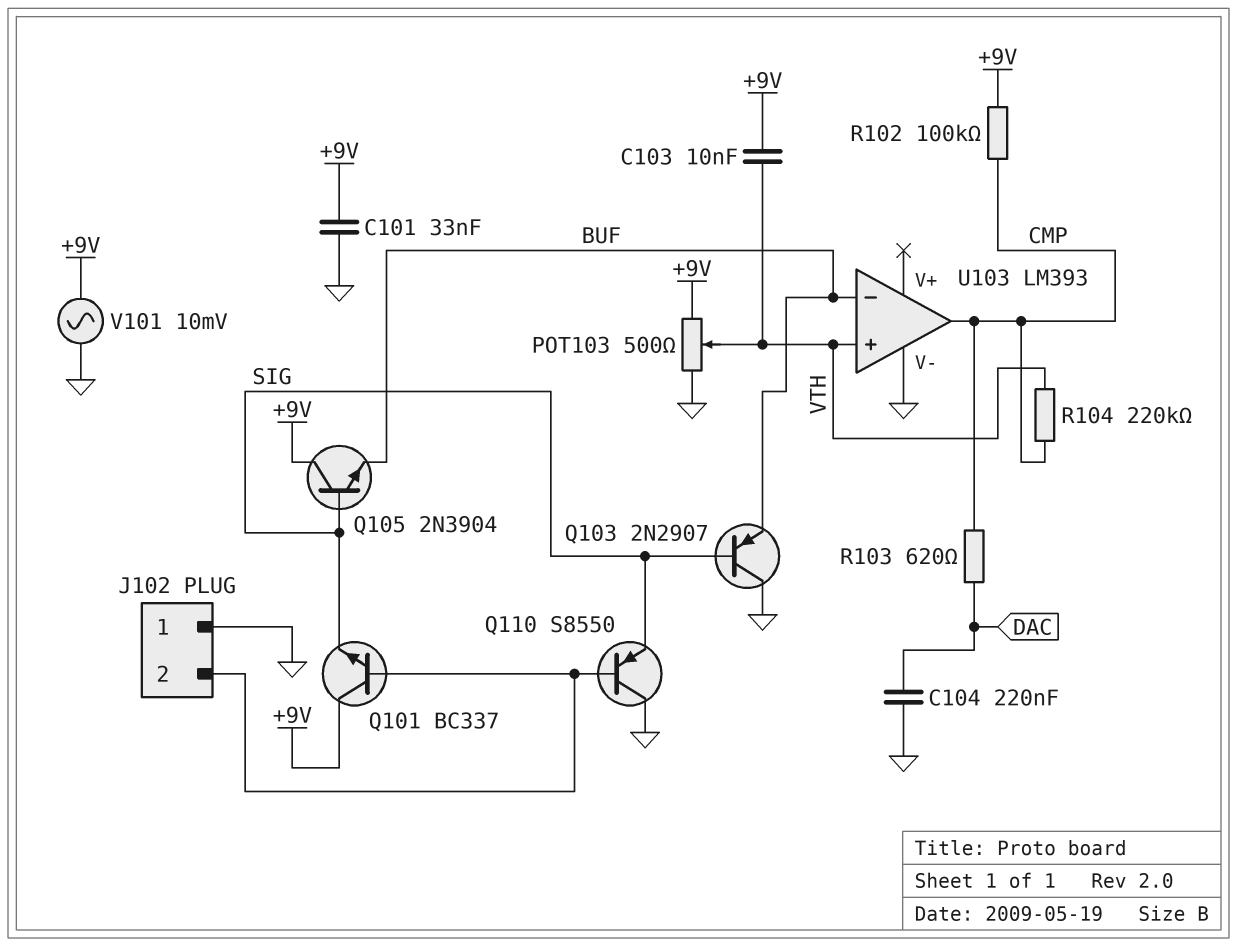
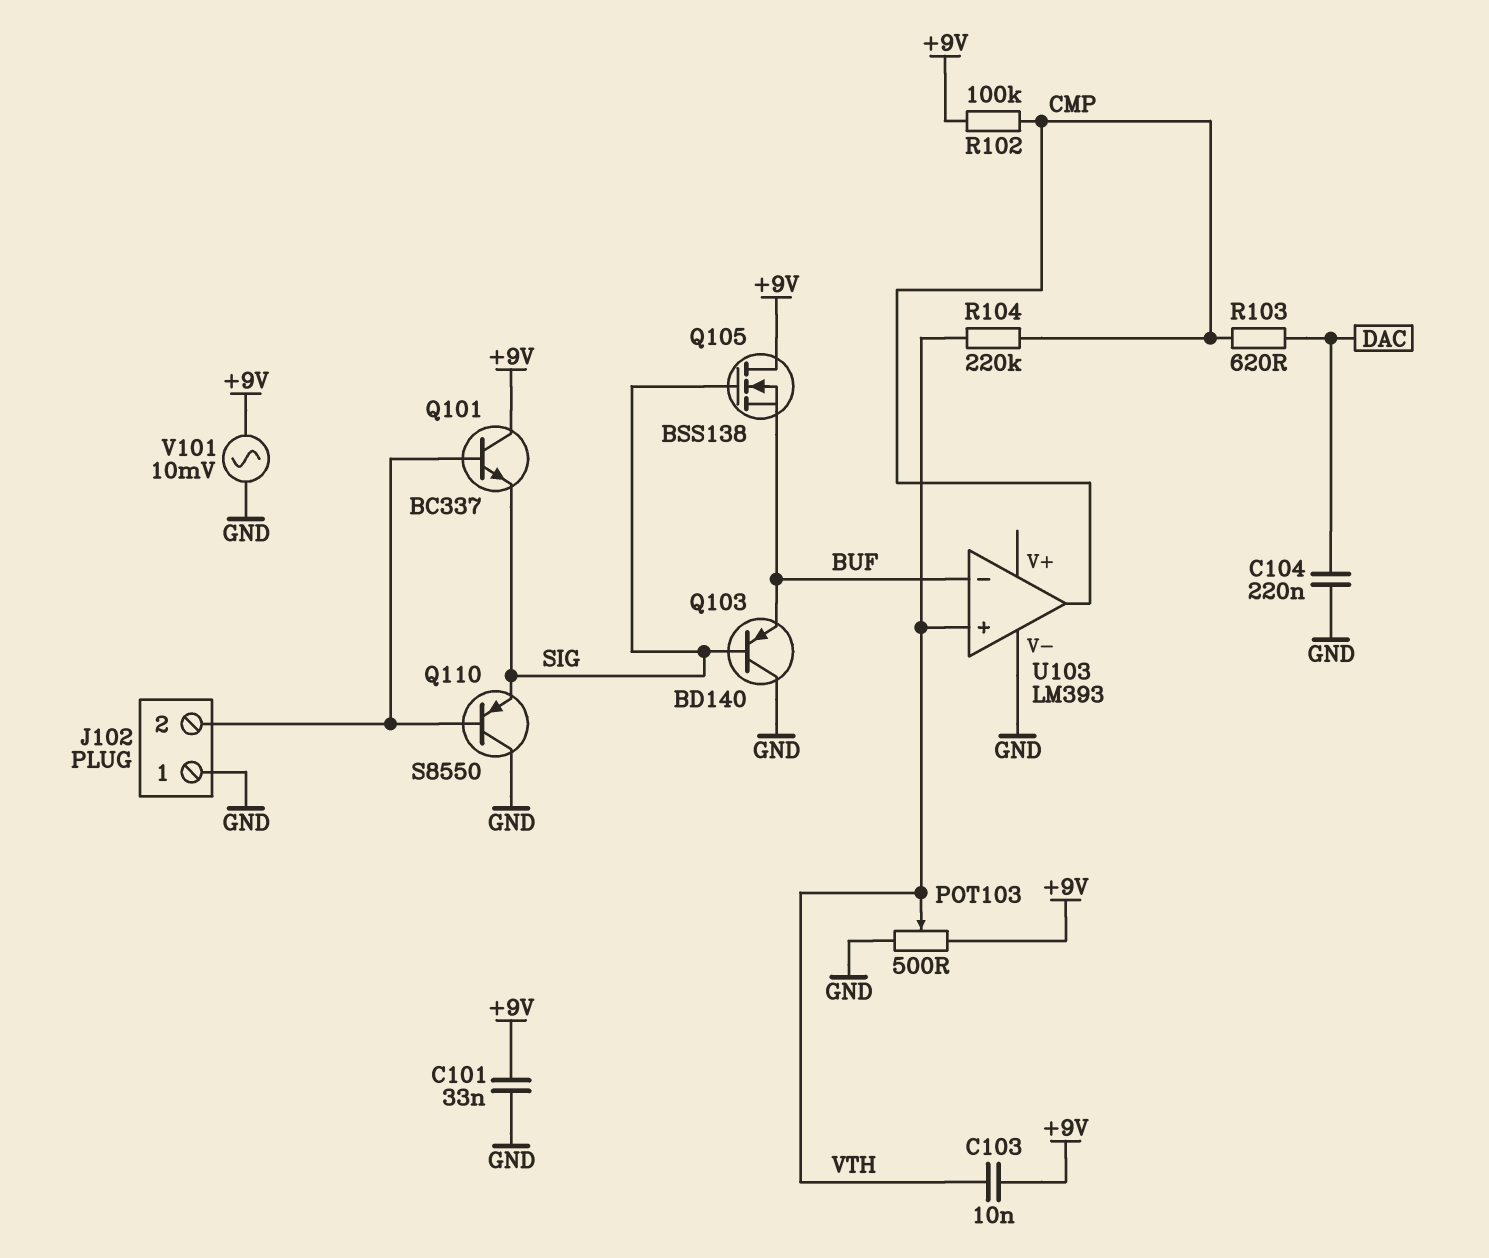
Q103: PNP 2N2907 (B SIG, C GND, E BUF) -> PNP BD140 (B SIG, C GND, E BUF)
Q105: NPN 2N3904 (B SIG, C +9V, E BUF) -> NMOS BSS138 (G SIG, D +9V, S BUF)

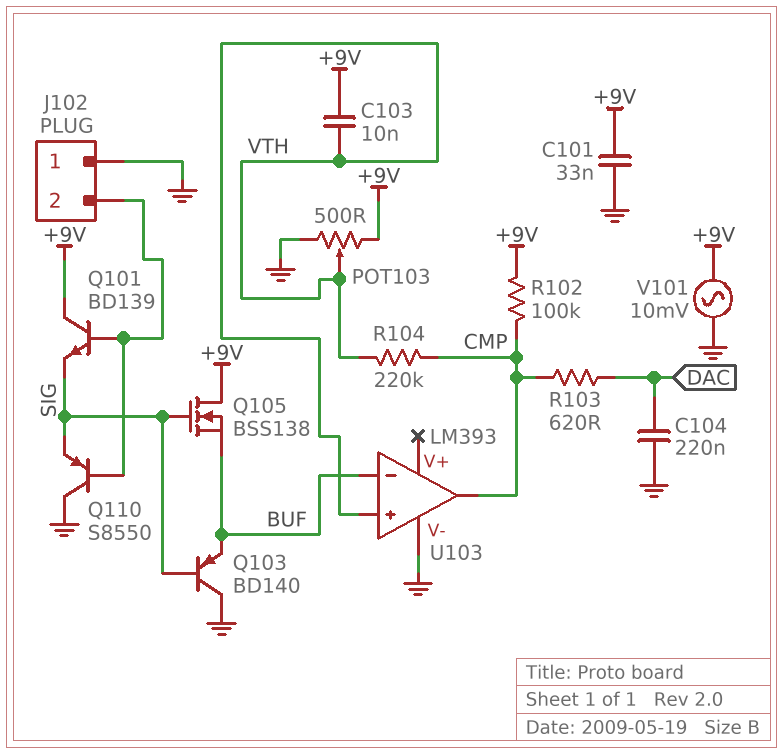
Q101: NPN BC337 (B J102/2, C +9V, E SIG) -> NPN BD139 (B J102/2, C +9V, E SIG)

